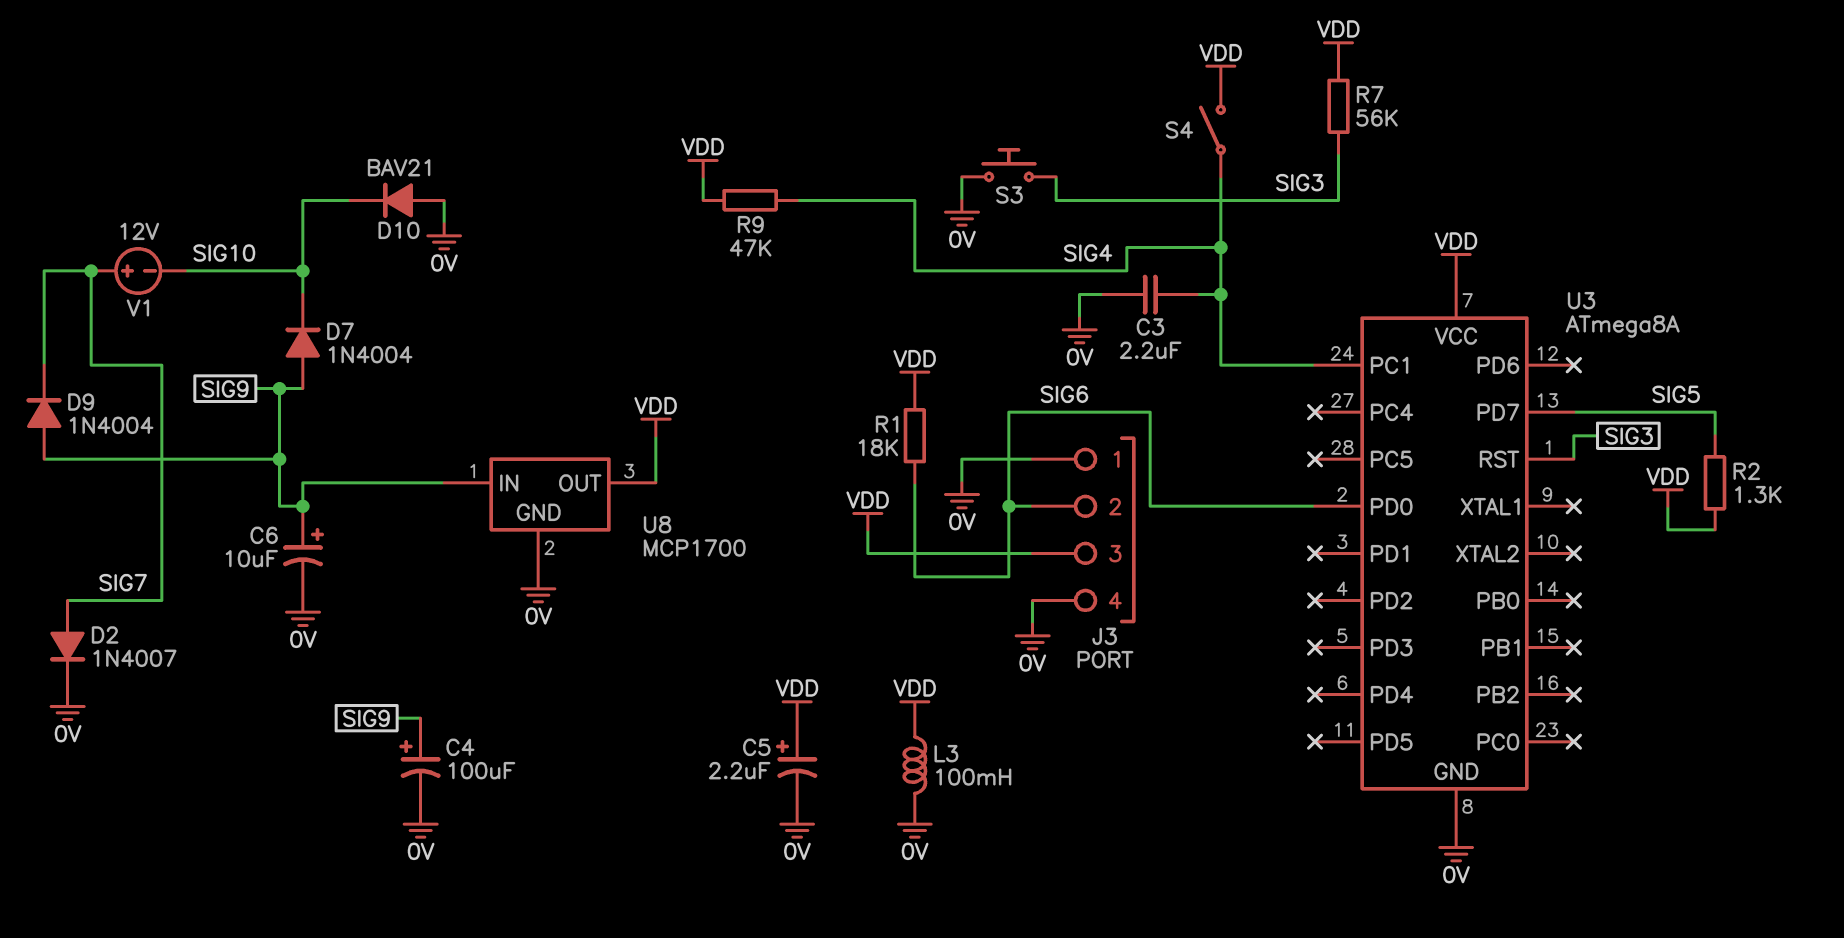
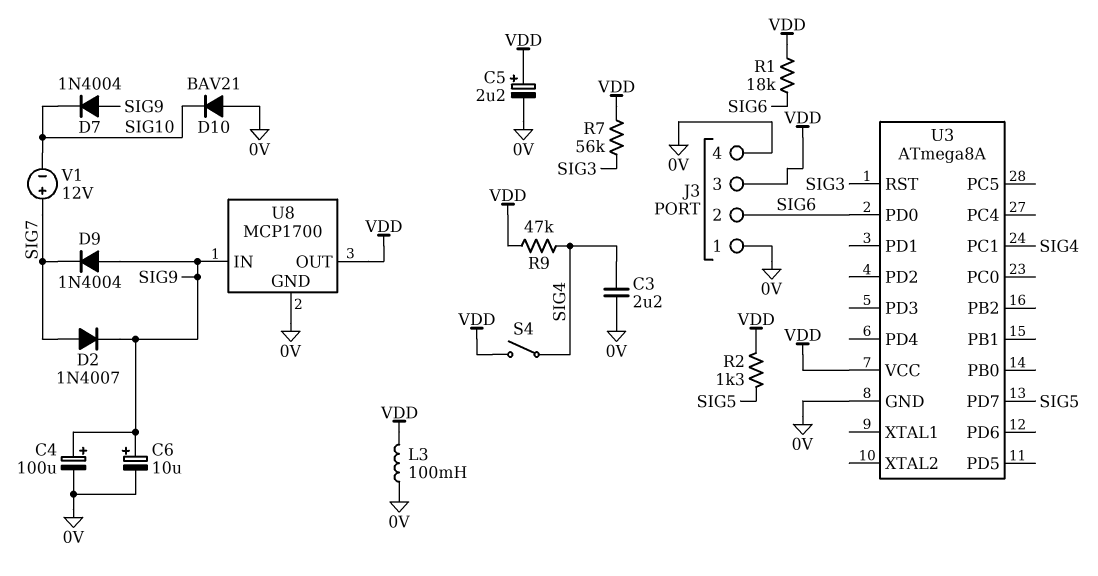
D2: diode 1N4007 (A SIG7, K 0V) -> diode 1N4007 (A SIG7, K SIG9)
S3: button (0V, SIG3) -> none

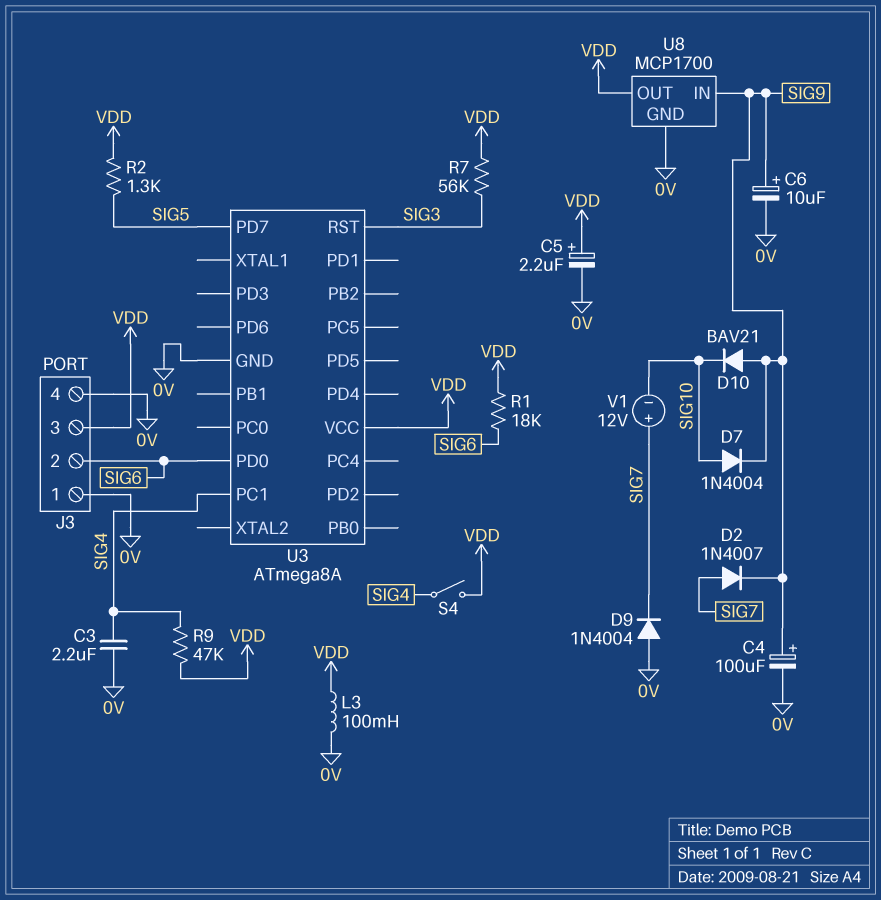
D7: diode 1N4004 (A SIG9, K SIG10) -> diode 1N4004 (A SIG10, K SIG9)
D9: diode 1N4004 (A SIG9, K SIG7) -> diode 1N4004 (A 0V, K SIG7)
D10: diode BAV21 (A 0V, K SIG10) -> diode BAV21 (A SIG9, K SIG10)

